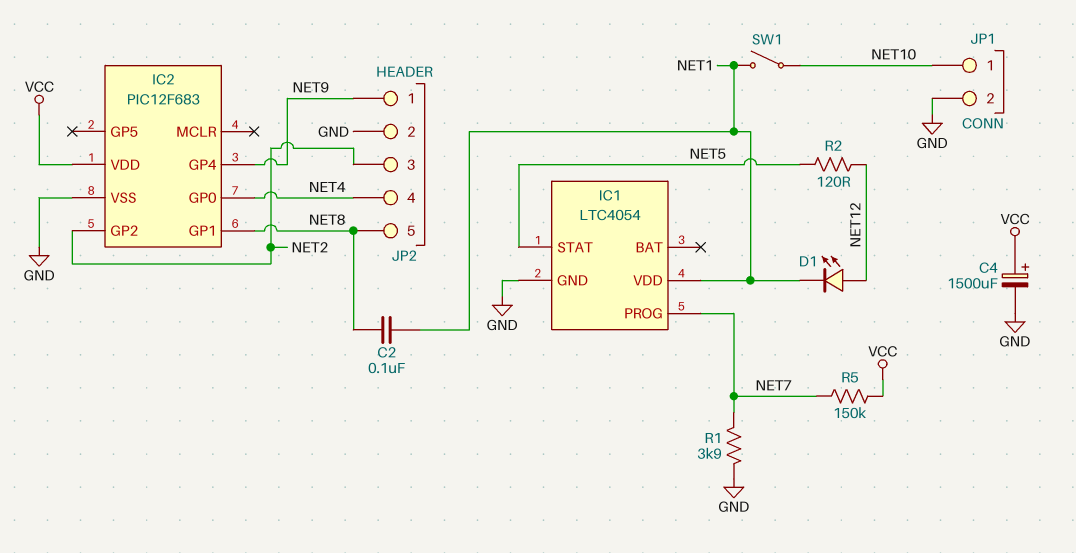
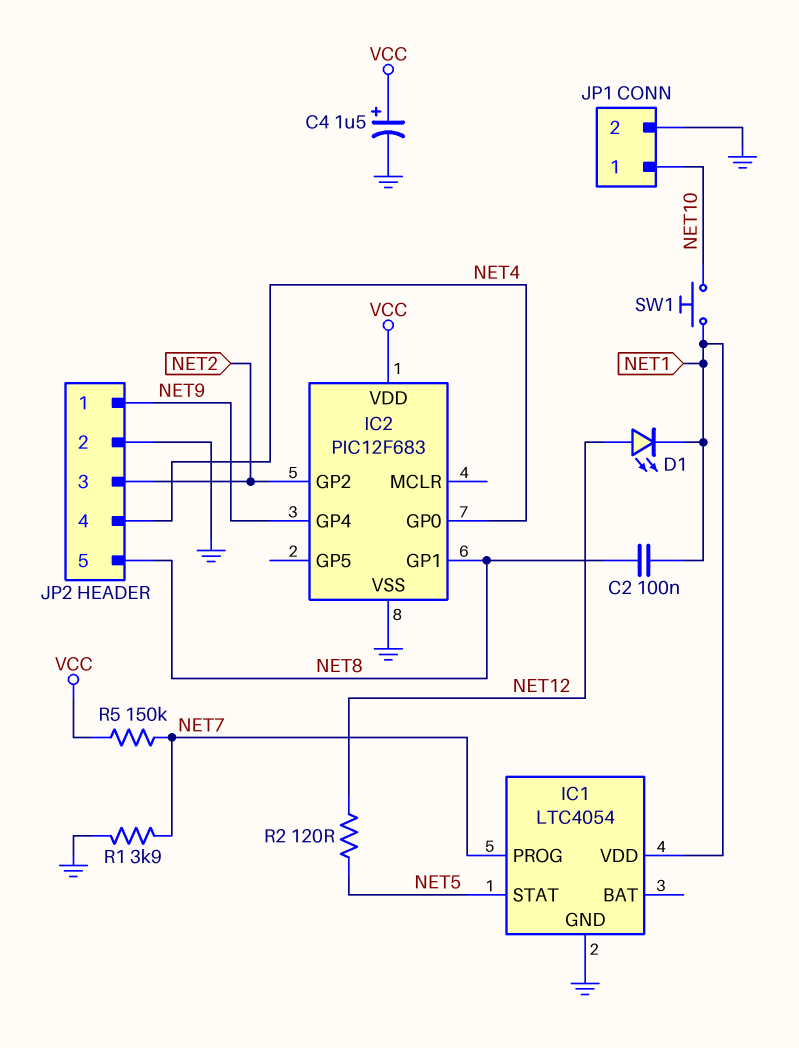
C4: 1500uF (plus VCC, minus GND) -> 1.5uF (plus VCC, minus GND)
SW1: switch (NET1, NET10) -> button (NET1, NET10)

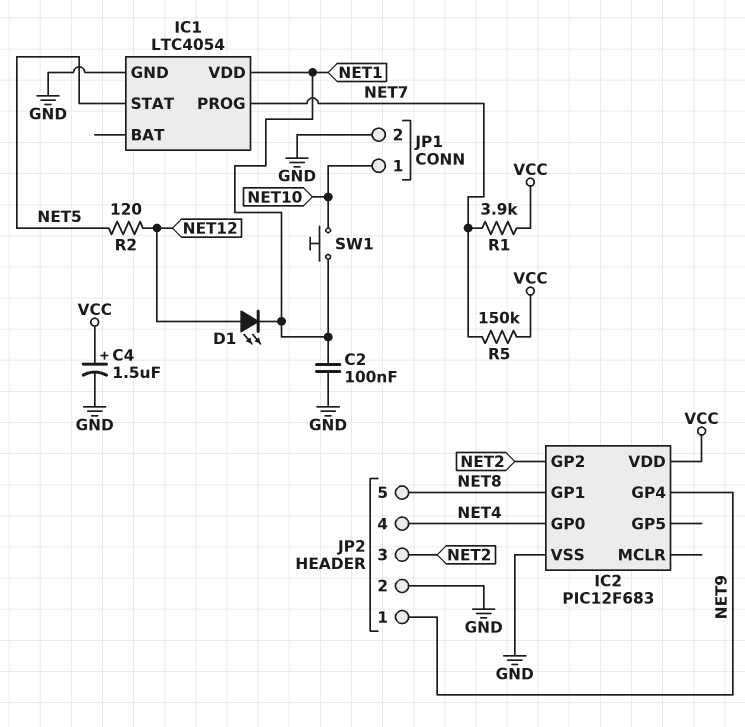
C2: 100nF (NET1, NET8) -> 100nF (GND, NET1)
R1: 3.9k (GND, NET7) -> 3.9k (NET7, VCC)

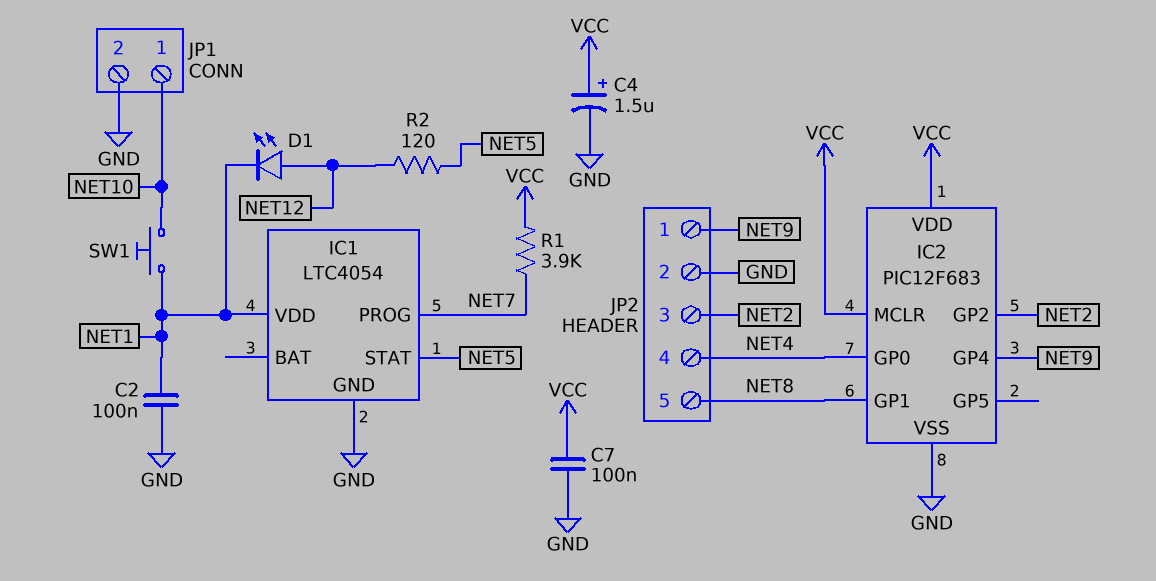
C7: none -> 100nF (GND, VCC)
IC2 pin MCLR: none -> VCC
R5: 150k (NET7, VCC) -> none

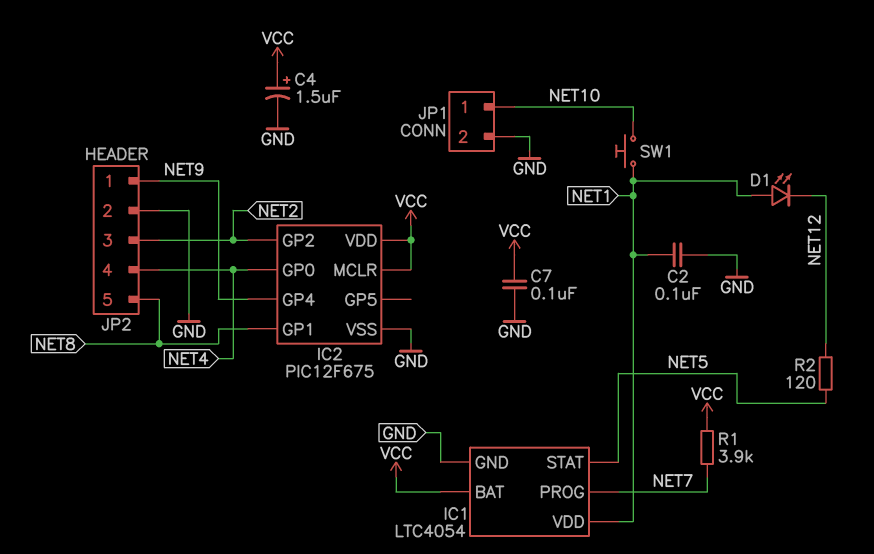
D1: LED (A NET12, K NET1) -> LED (A NET1, K NET12)
IC1 pin BAT: none -> VCC
IC2: PIC12F683 -> PIC12F675

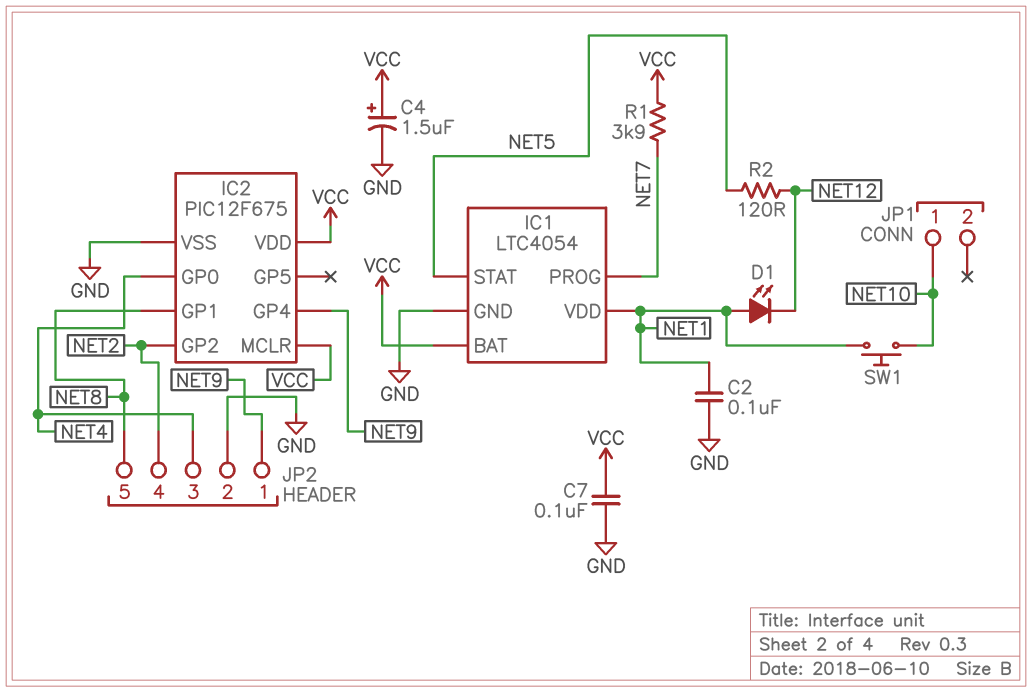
JP1 pin 2: GND -> none
JP2 pin 3: NET2 -> NET4
JP2 pin 4: NET4 -> NET2

